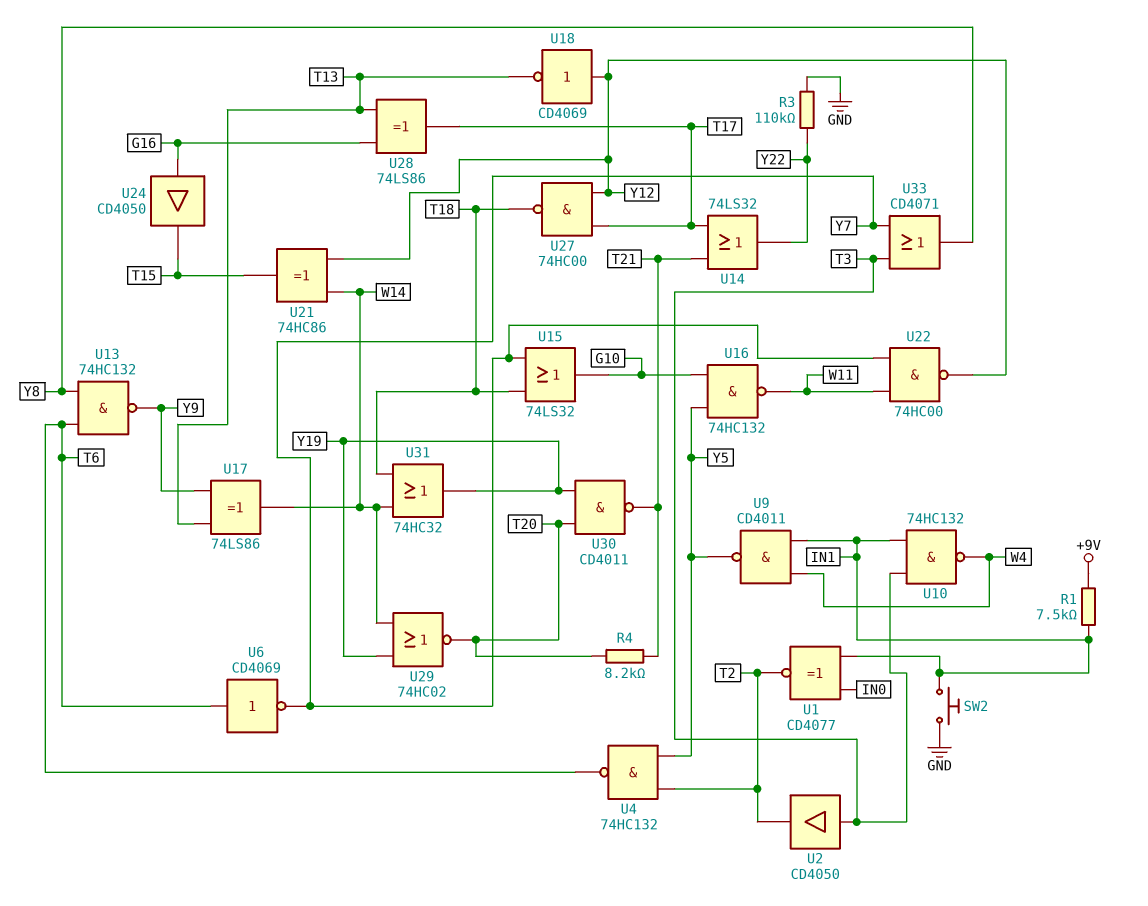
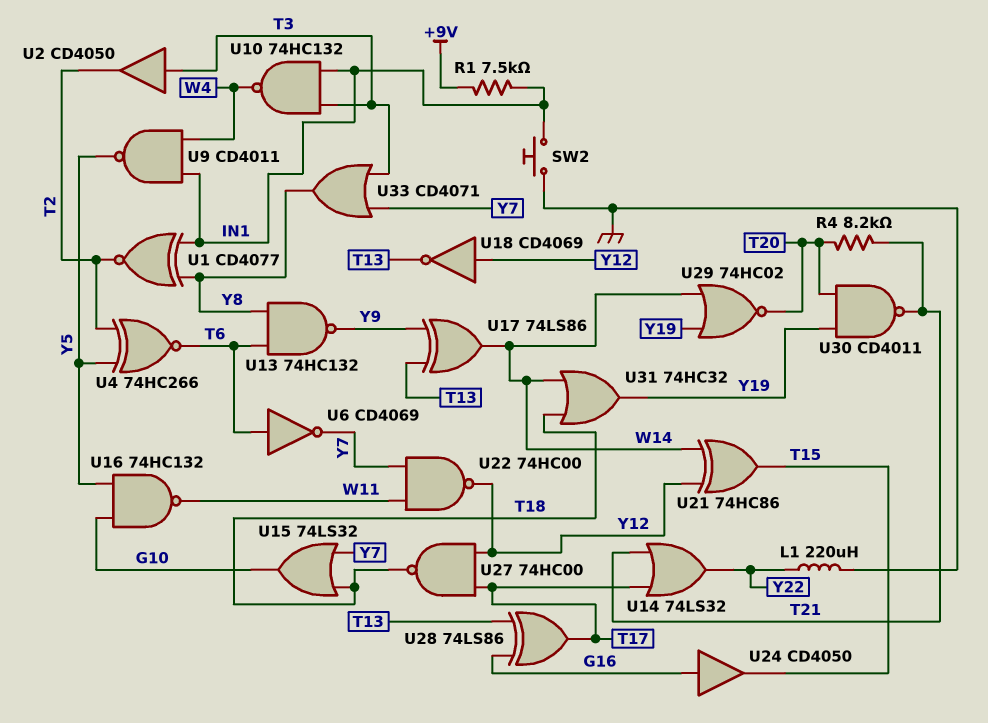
L1: none -> 220uH (GND, Y22)
R3: 110k (GND, Y22) -> none
U1: XNOR CD4077 (in IN0, in IN1, out T2) -> XNOR CD4077 (in IN1, in Y8, out T2)
U4: NAND 74HC132 (in T2, in Y5, out T6) -> XNOR 74HC266 (in T2, in Y5, out T6)

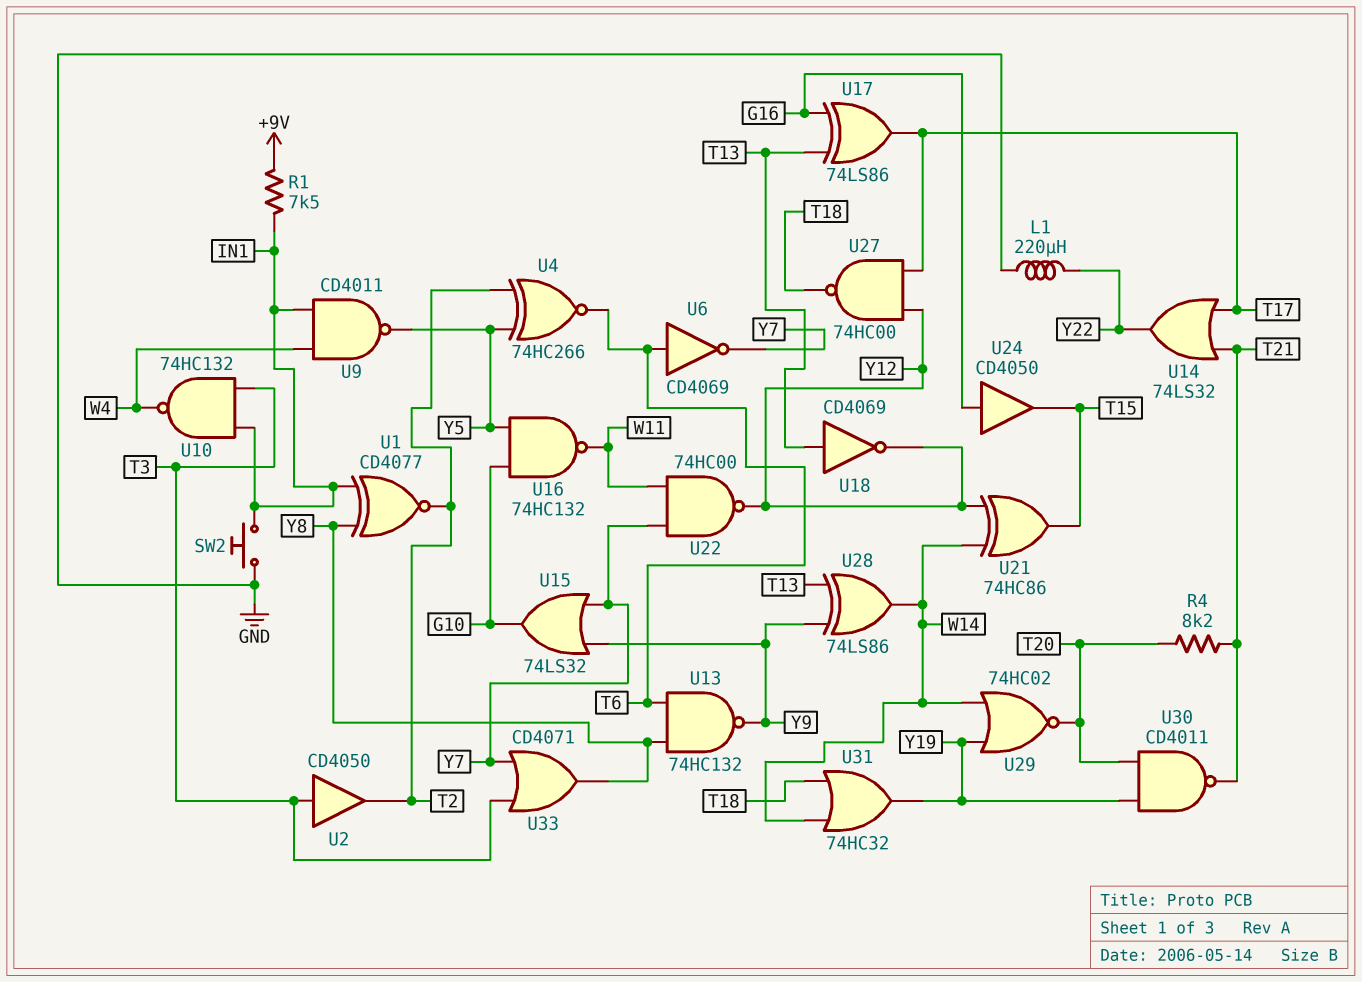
U15: OR 74LS32 (in T18, in Y7, out G10) -> OR 74LS32 (in Y7, in Y9, out G10)
U17: XOR 74LS86 (in T13, in Y9, out W14) -> XOR 74LS86 (in G16, in T13, out T17)
U18: NOT CD4069 (in Y12, out T13) -> NOT CD4069 (in T13, out Y12)
U28: XOR 74LS86 (in G16, in T13, out T17) -> XOR 74LS86 (in T13, in Y9, out W14)

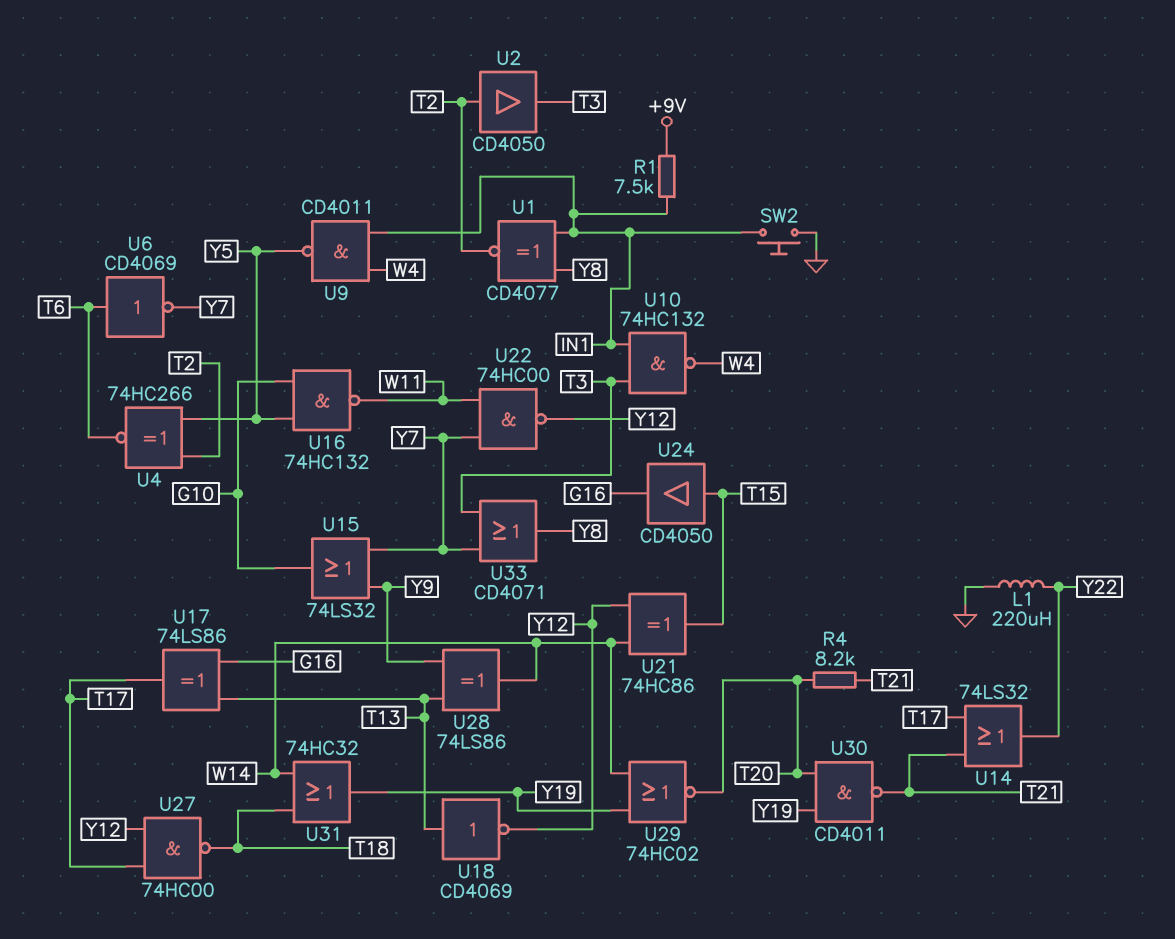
U2: buffer CD4050 (in T3, out T2) -> buffer CD4050 (in T2, out T3)
U13: NAND 74HC132 (in T6, in Y8, out Y9) -> none
U24: buffer CD4050 (in G16, out T15) -> buffer CD4050 (in T15, out G16)

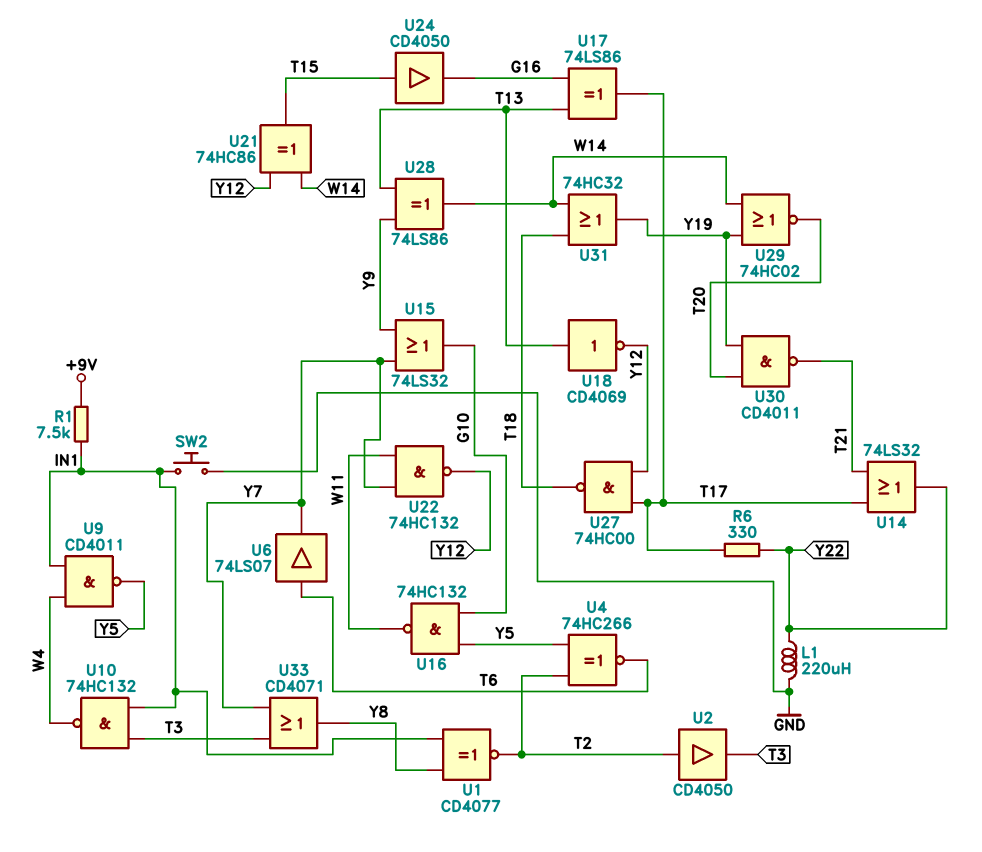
R4: 8.2k (T20, T21) -> none
R6: none -> 330 (T17, Y22)
U6: NOT CD4069 (in T6, out Y7) -> buffer 74LS07 (in T6, out Y7)
U22: NAND 74HC00 (in W11, in Y7, out Y12) -> NAND 74HC132 (in W11, in Y7, out Y12)

